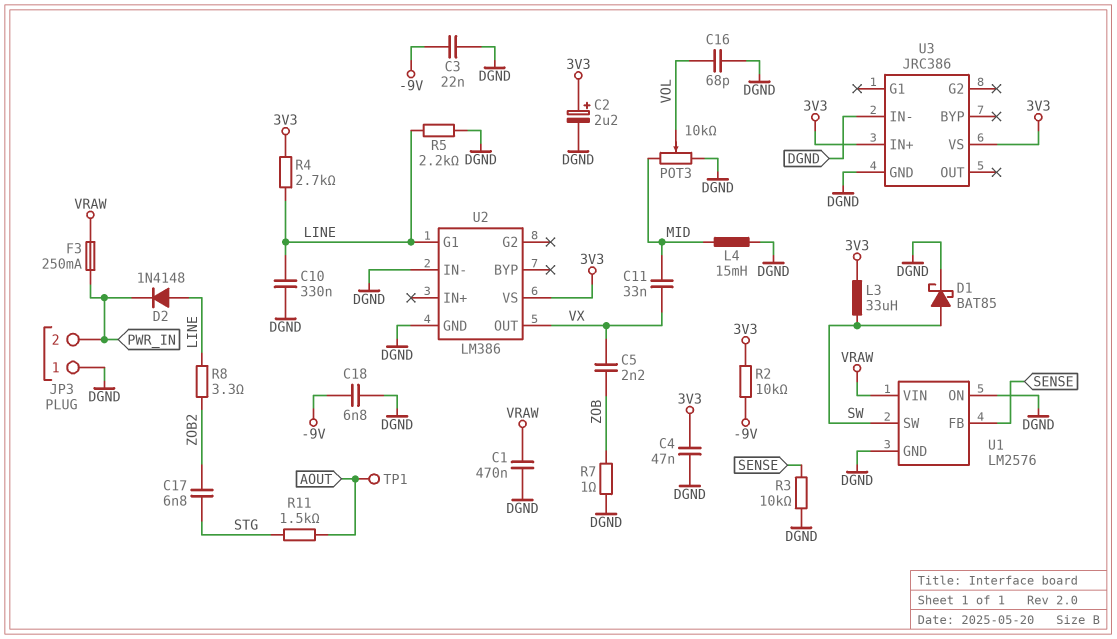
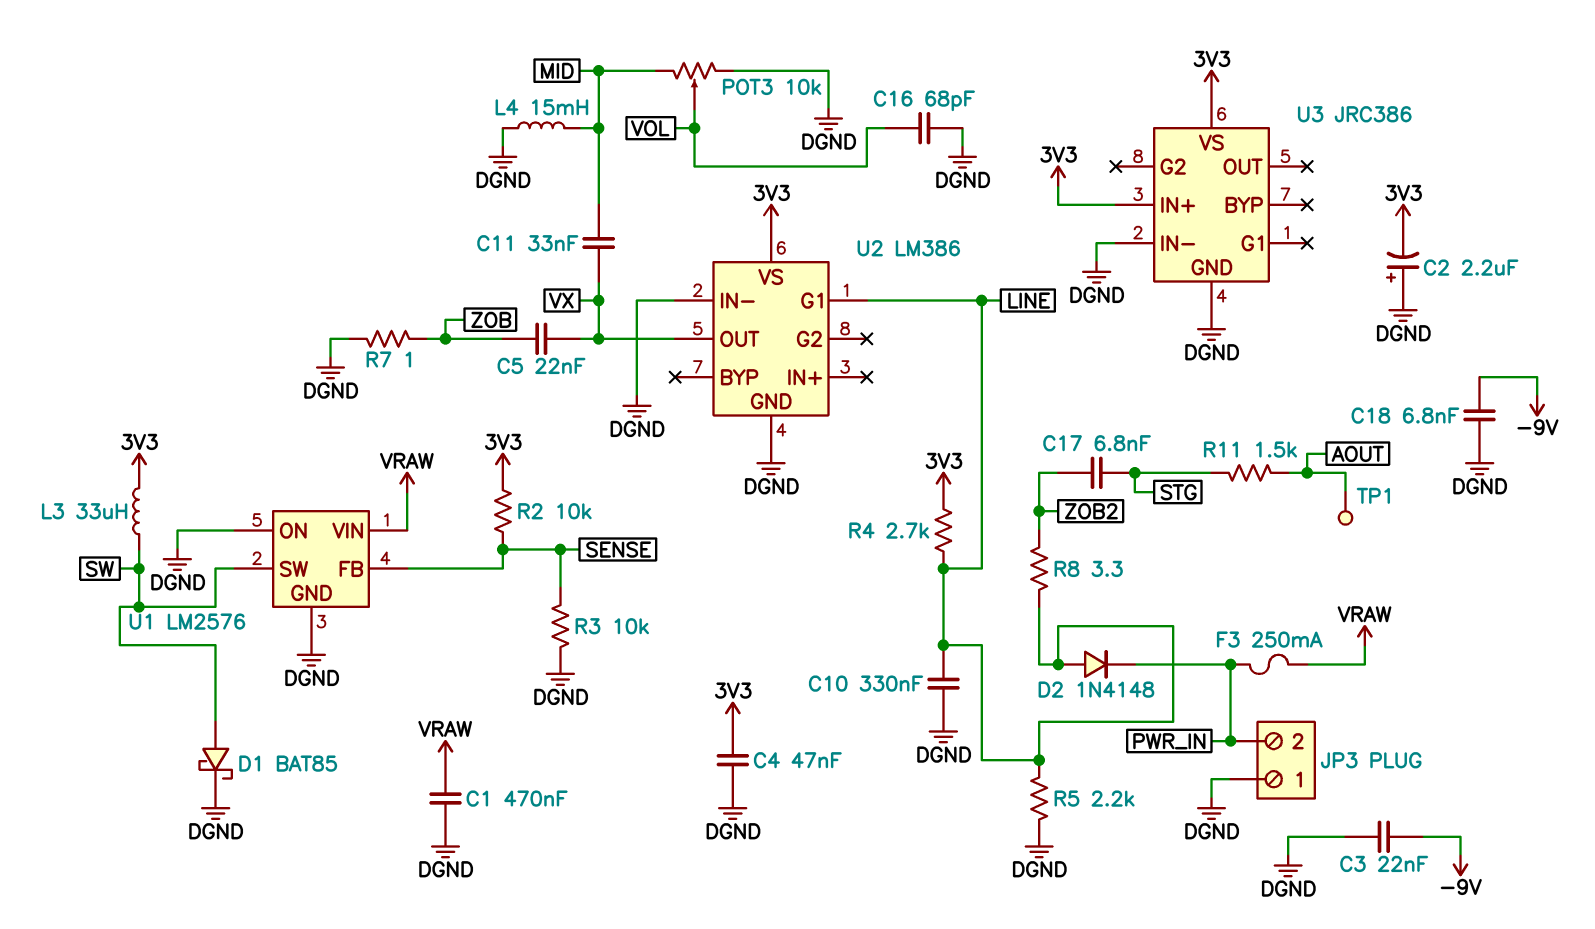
C2: 2.2uF (plus 3V3, minus DGND) -> 2.2uF (plus DGND, minus 3V3)
C5: 2.2nF (VX, ZOB) -> 22nF (VX, ZOB)
R2: 10k (-9V, 3V3) -> 10k (3V3, SENSE)

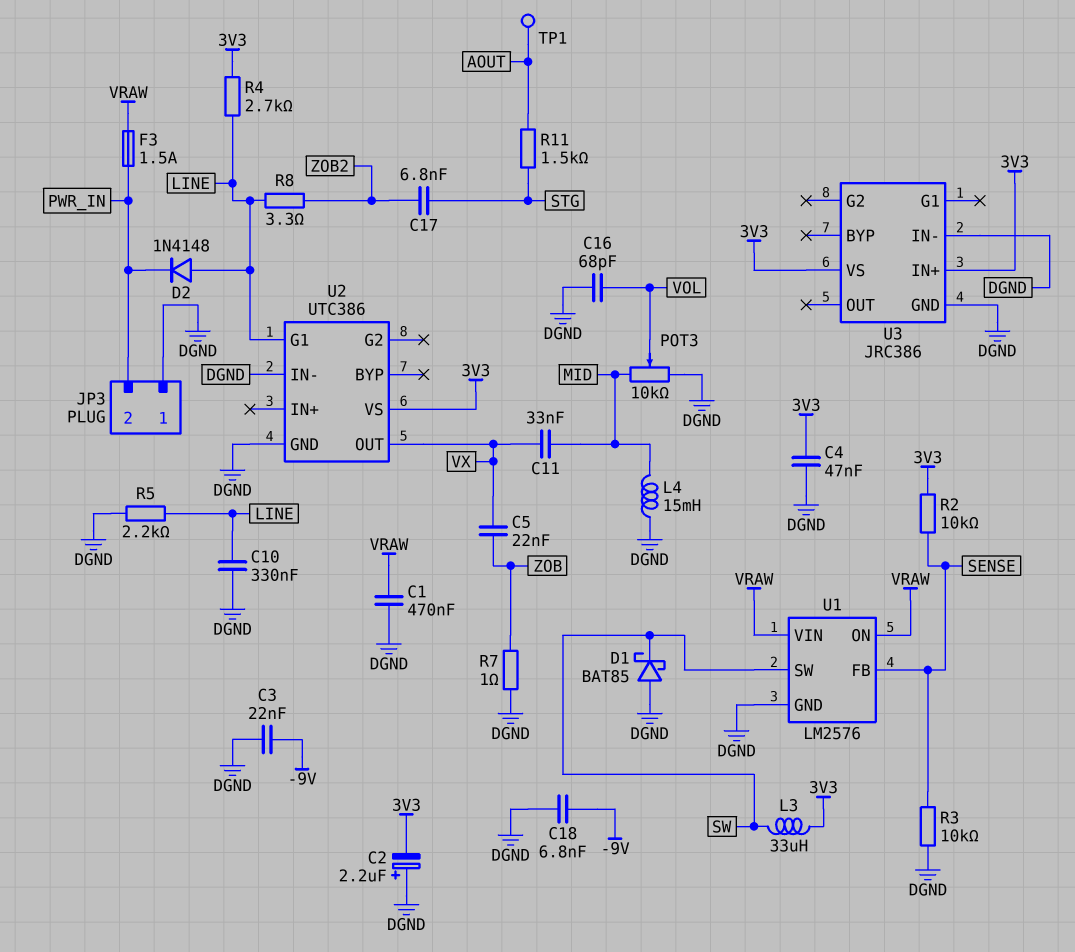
D1: schottky BAT85 (A SW, K DGND) -> schottky BAT85 (A DGND, K SW)
F3: 250mA (PWR_IN, VRAW) -> 1.5A (PWR_IN, VRAW)
U1 pin ON: DGND -> VRAW
U2: LM386 -> UTC386

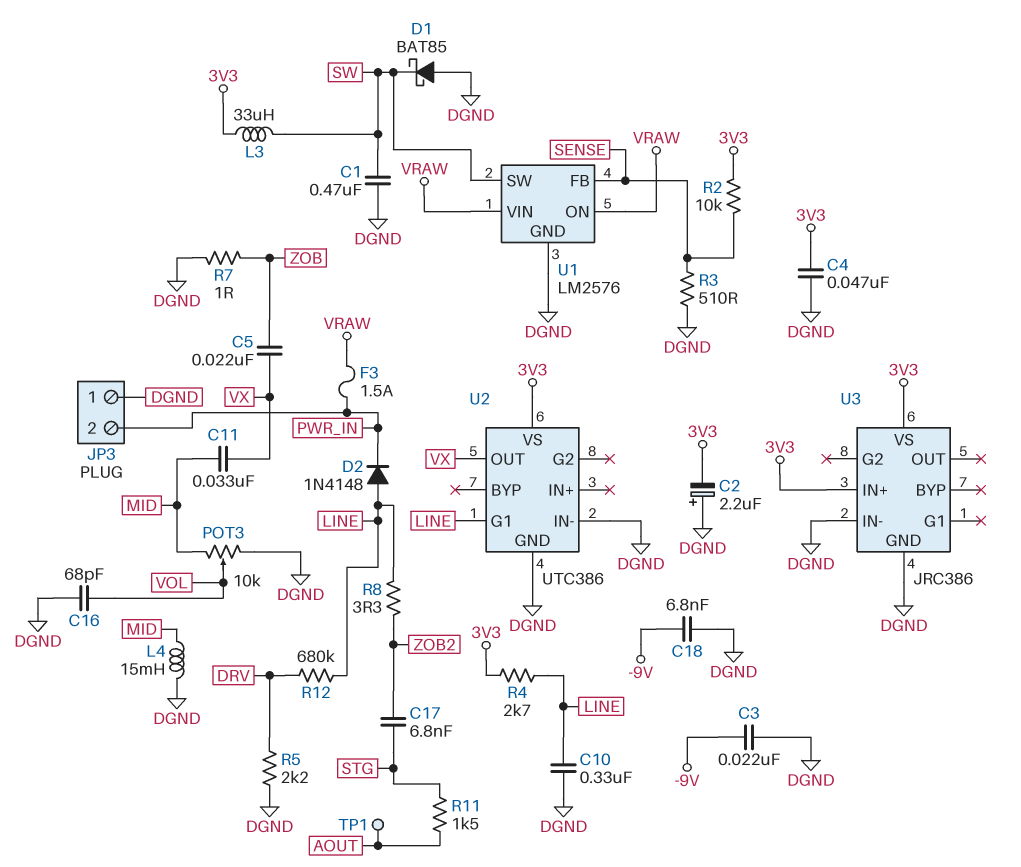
C1: 470nF (DGND, VRAW) -> 470nF (DGND, SW)
R3: 10k (DGND, SENSE) -> 510 (DGND, SENSE)
R5: 2.2k (DGND, LINE) -> 2.2k (DGND, DRV)
R12: none -> 680k (DRV, LINE)

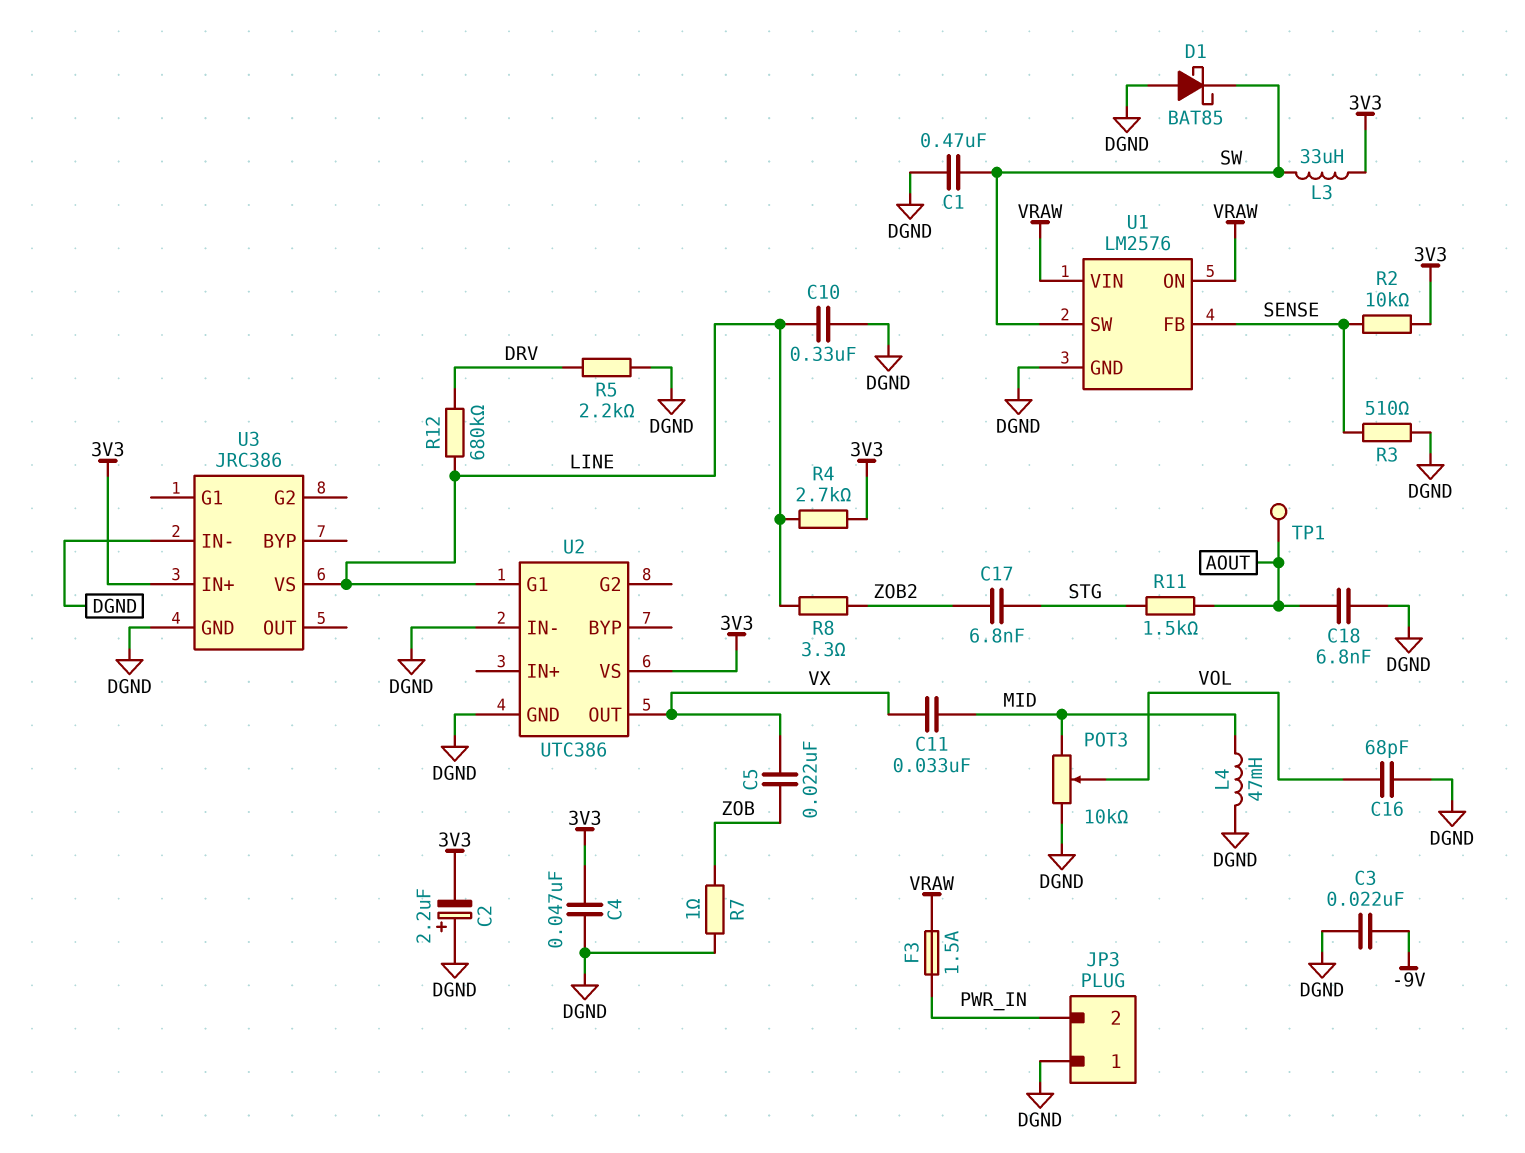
C18: 6.8nF (-9V, DGND) -> 6.8nF (AOUT, DGND)
D2: diode 1N4148 (A LINE, K PWR_IN) -> none
L4: 15mH (DGND, MID) -> 47mH (DGND, MID)
U3 pin VS: 3V3 -> LINE

